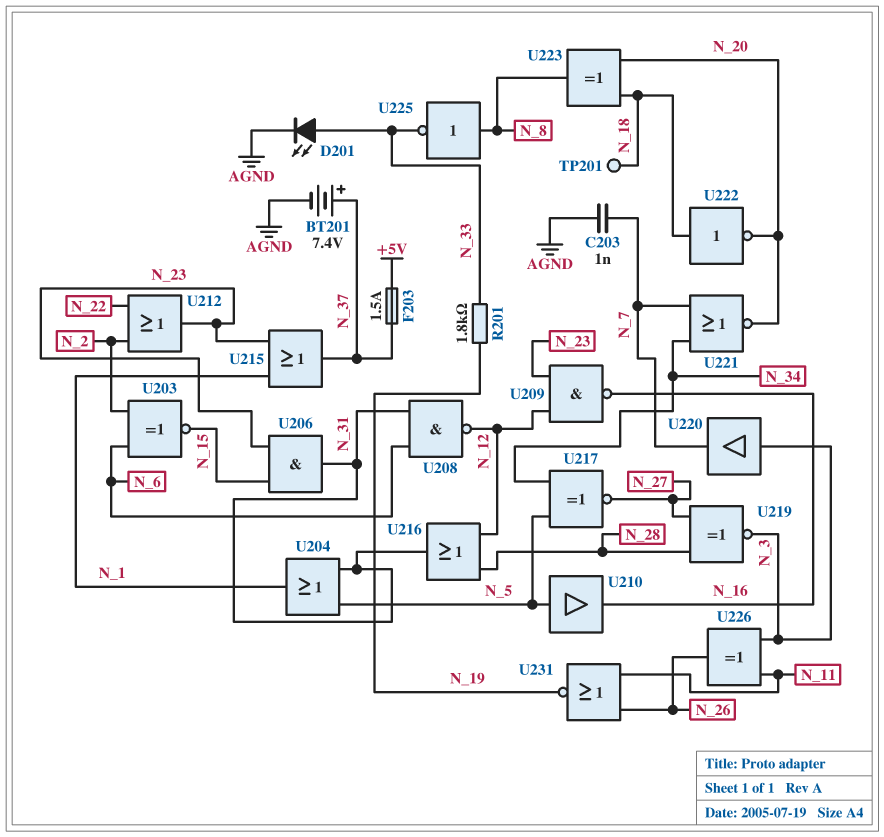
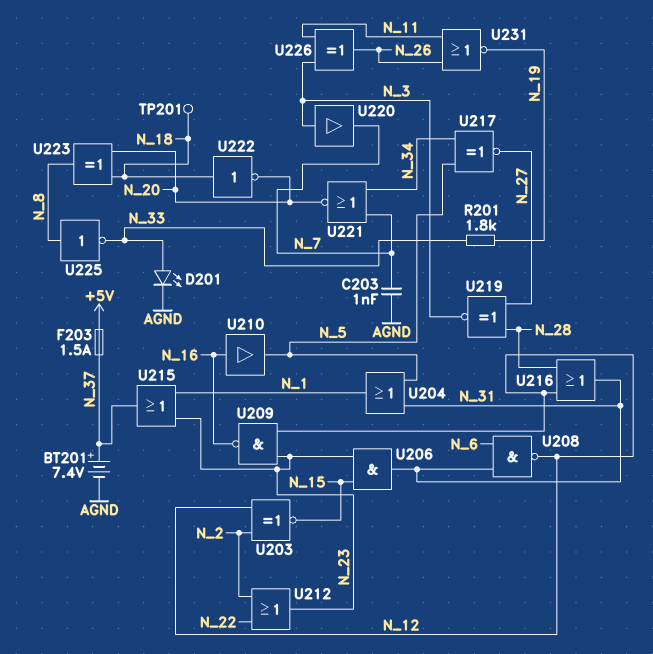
U203: XNOR (in N_2, in N_6, out N_15) -> XNOR (in N_2, in N_12, out N_15)
U210: buffer (in N_5, out N_16) -> buffer (in N_16, out N_5)

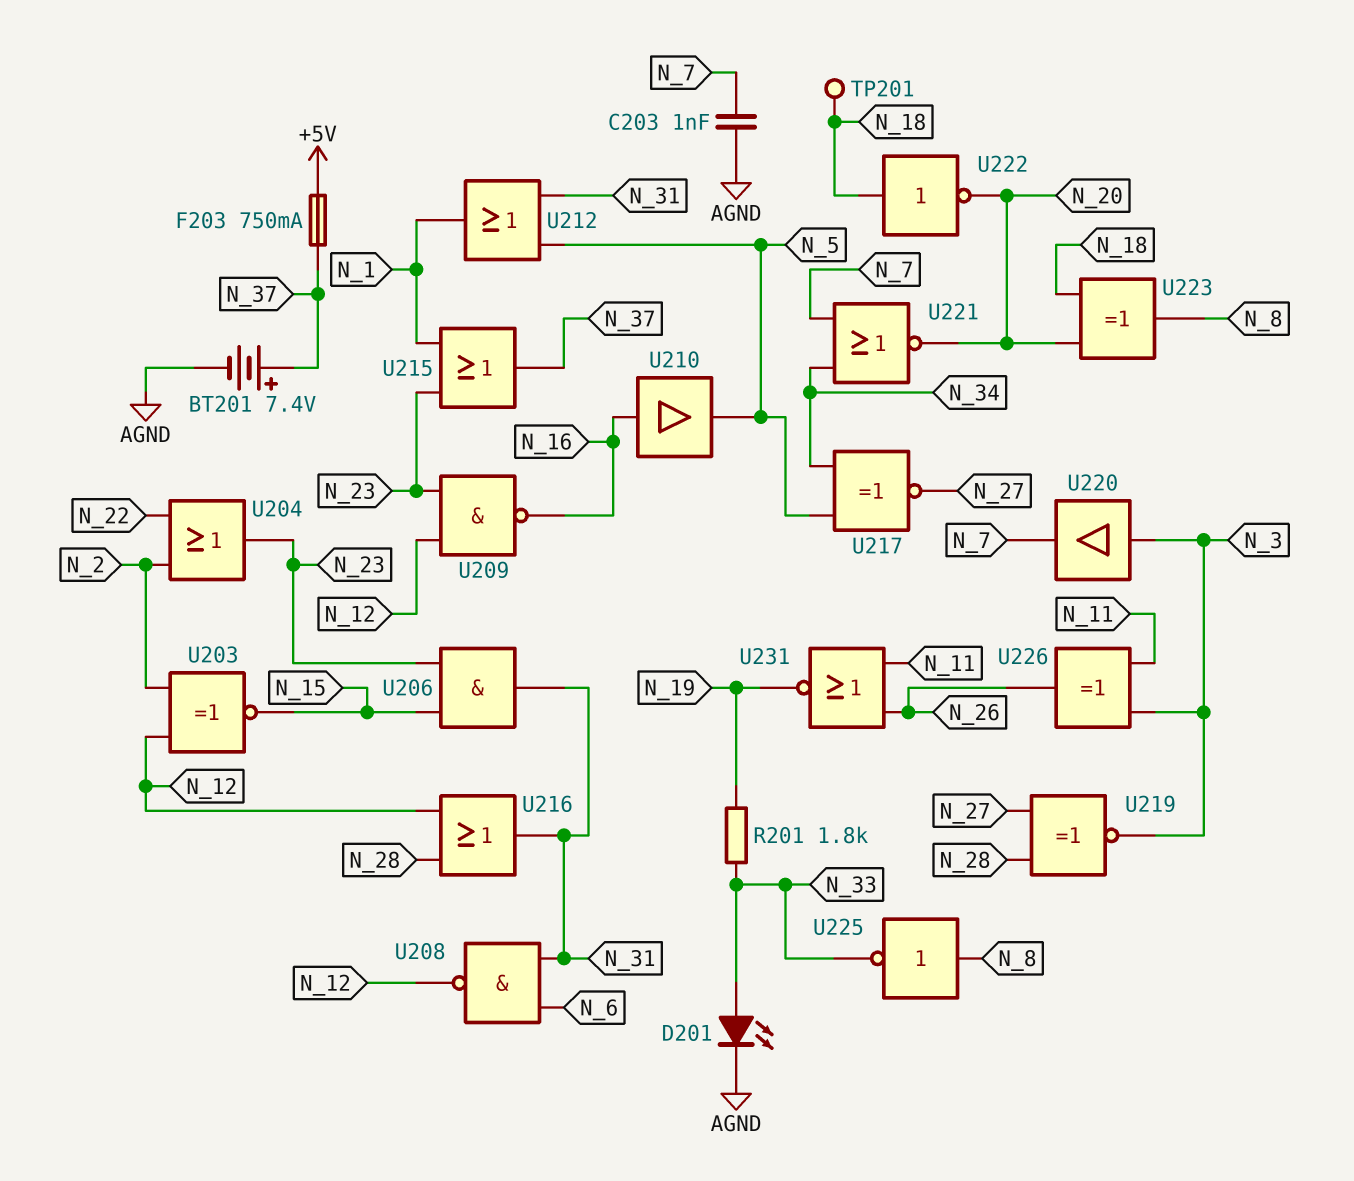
F203: 1.5A (+5V, N_37) -> 750mA (+5V, N_37)
U204: OR (in N_5, in N_31, out N_1) -> OR (in N_2, in N_22, out N_23)
U212: OR (in N_2, in N_22, out N_23) -> OR (in N_5, in N_31, out N_1)

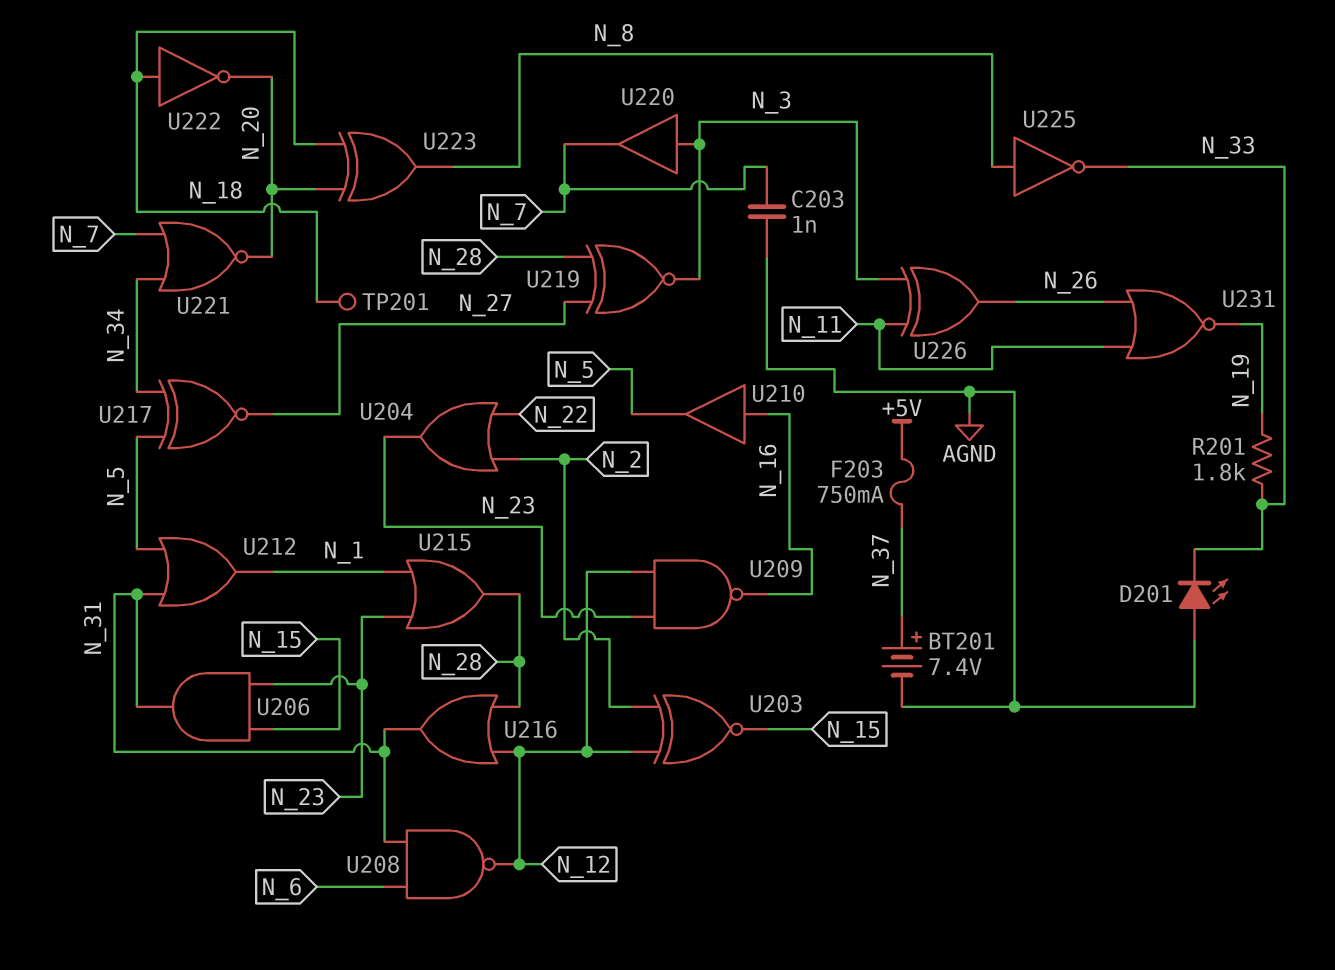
D201: LED (A N_33, K AGND) -> LED (A AGND, K N_33)
U215: OR (in N_1, in N_23, out N_37) -> OR (in N_1, in N_23, out N_28)

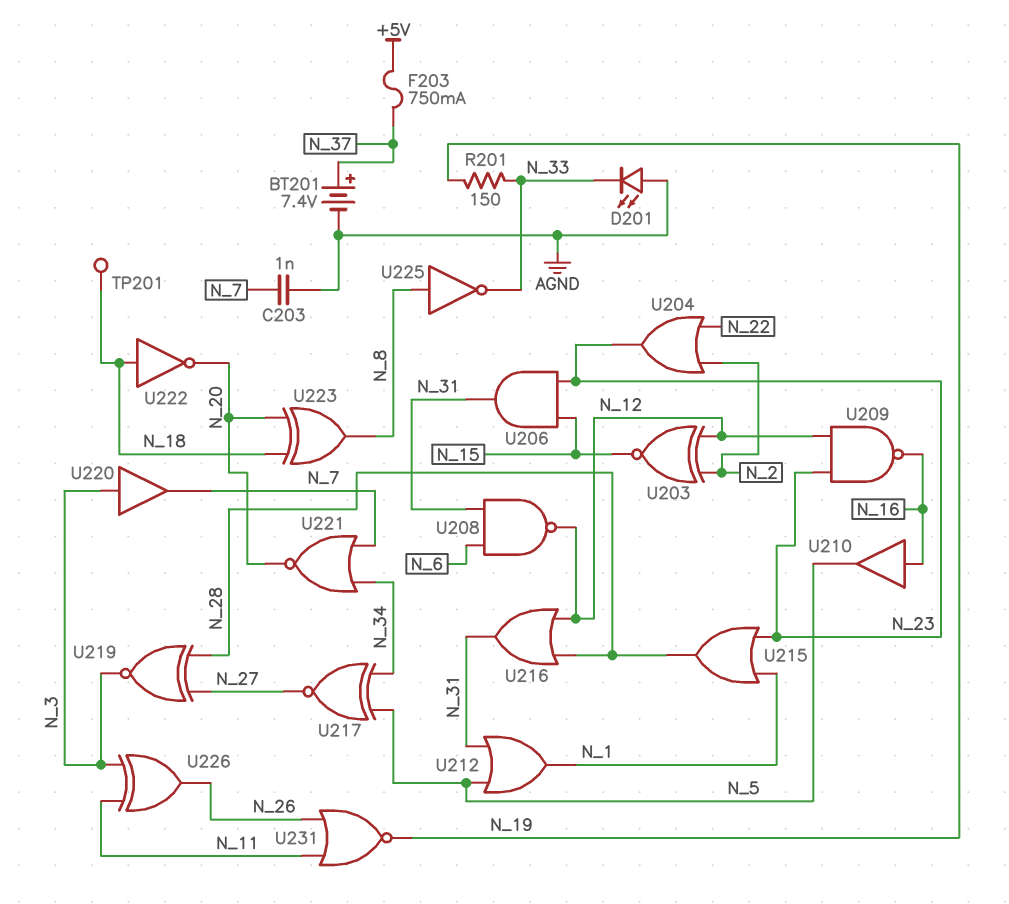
R201: 1.8k (N_19, N_33) -> 150 (N_19, N_33)

